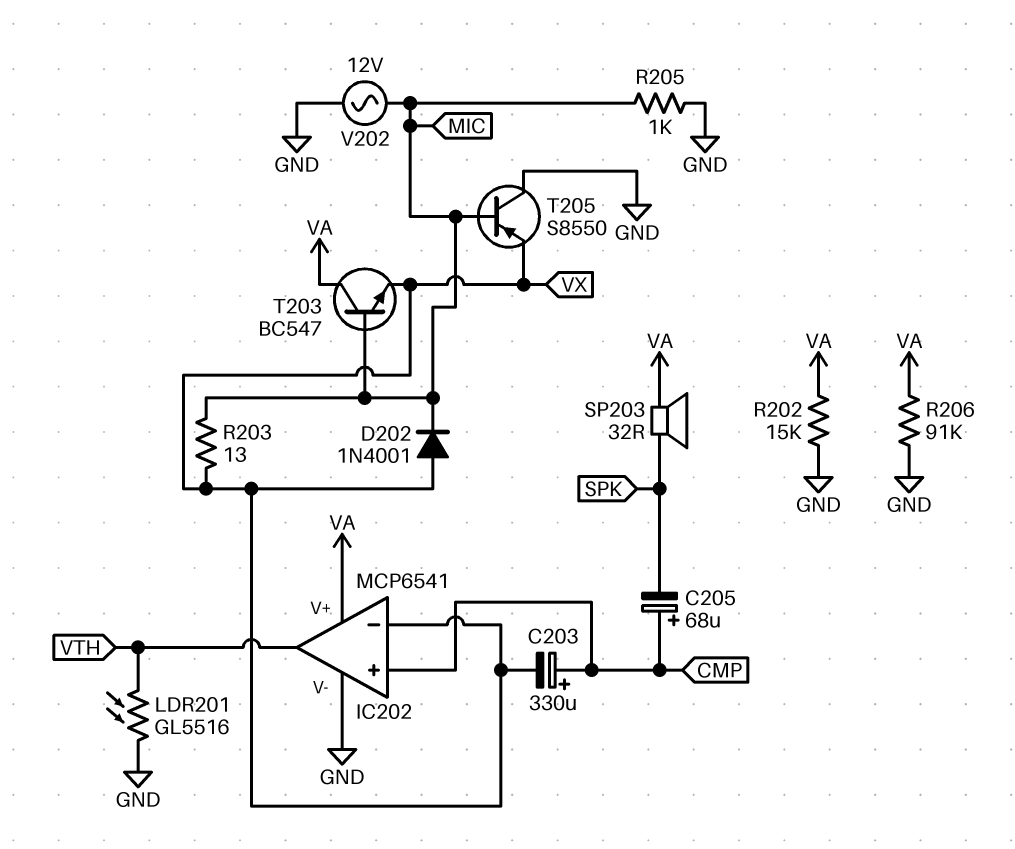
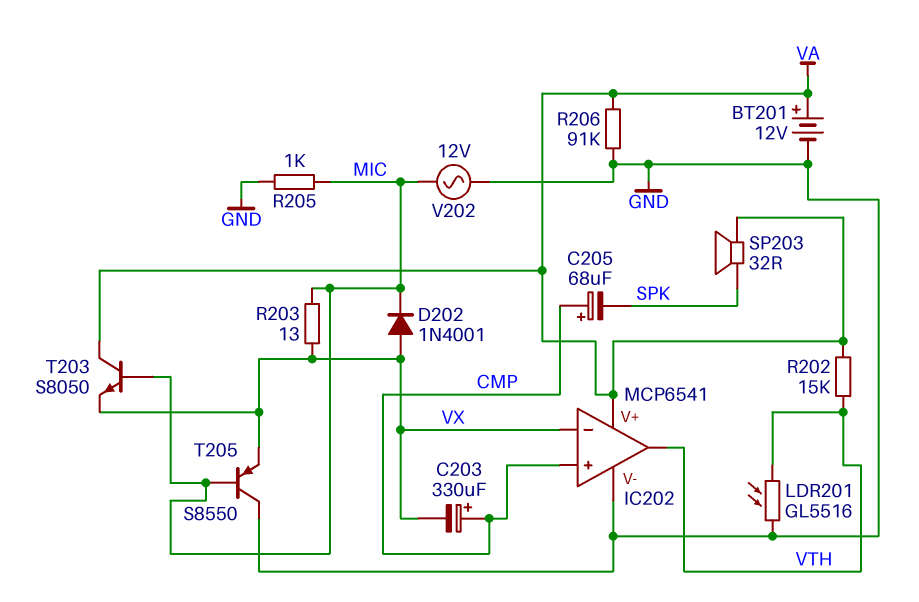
BT201: none -> 12V (plus VA, minus GND)
R202: 15k (GND, VA) -> 15k (VA, VTH)
T203: NPN BC547 (B MIC, C VA, E VX) -> NPN S8050 (B MIC, C VA, E VX)

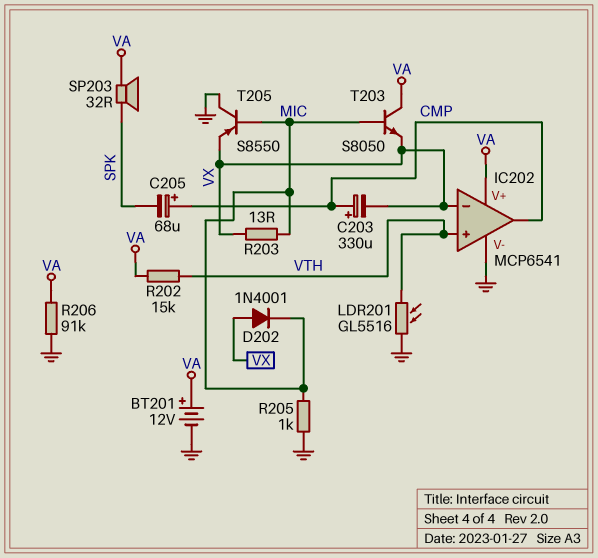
IC202 pin in+: CMP -> VTH
IC202 pin out: VTH -> CMP
V202: AC 12V (GND, MIC) -> none

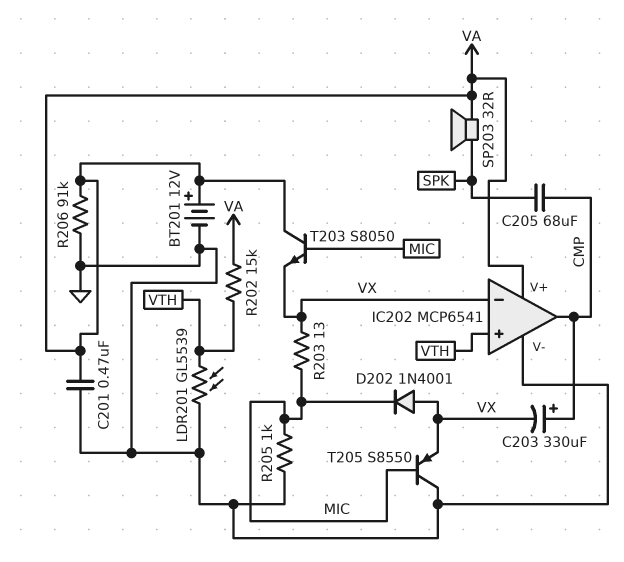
C201: none -> 470nF (GND, VA)
C205: 68uF (plus CMP, minus SPK) -> 68uF (CMP, SPK)
LDR201: GL5516 (GND, VTH) -> GL5539 (GND, VTH)

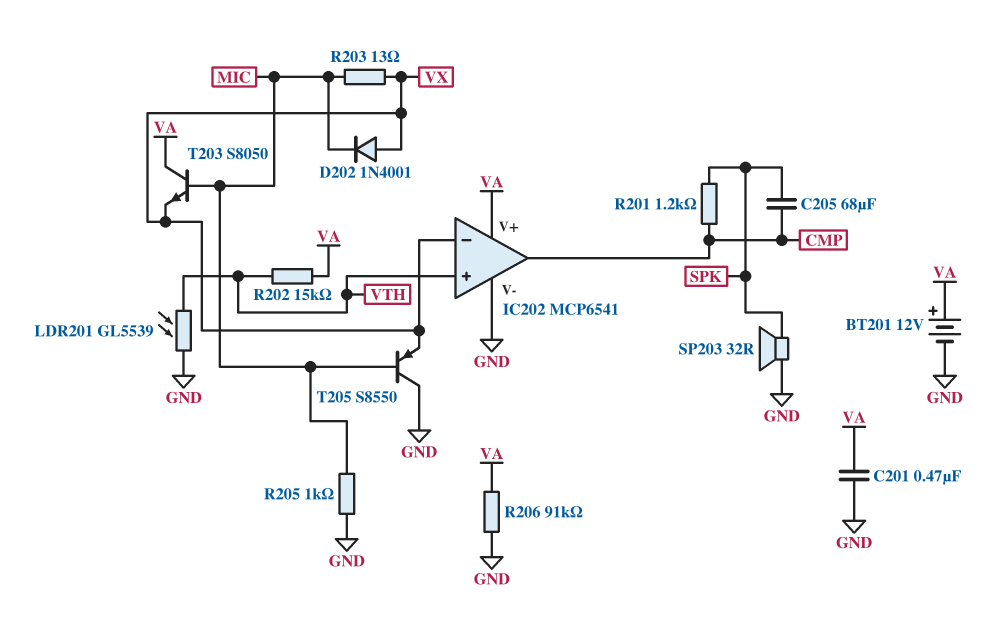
C203: 330uF (plus CMP, minus VX) -> none
R201: none -> 1.2k (CMP, SPK)
SP203: speaker 32R (SPK, VA) -> speaker 32R (GND, SPK)

